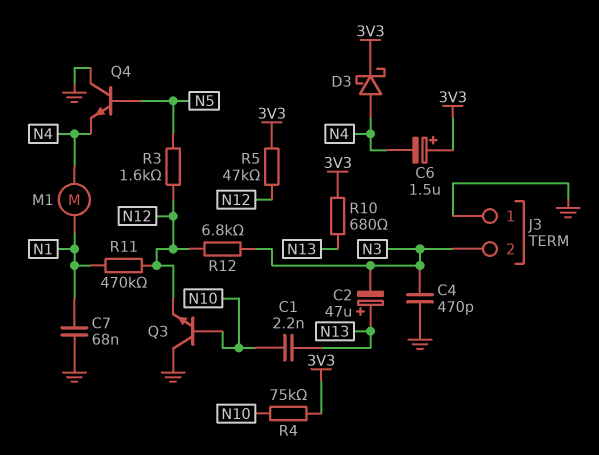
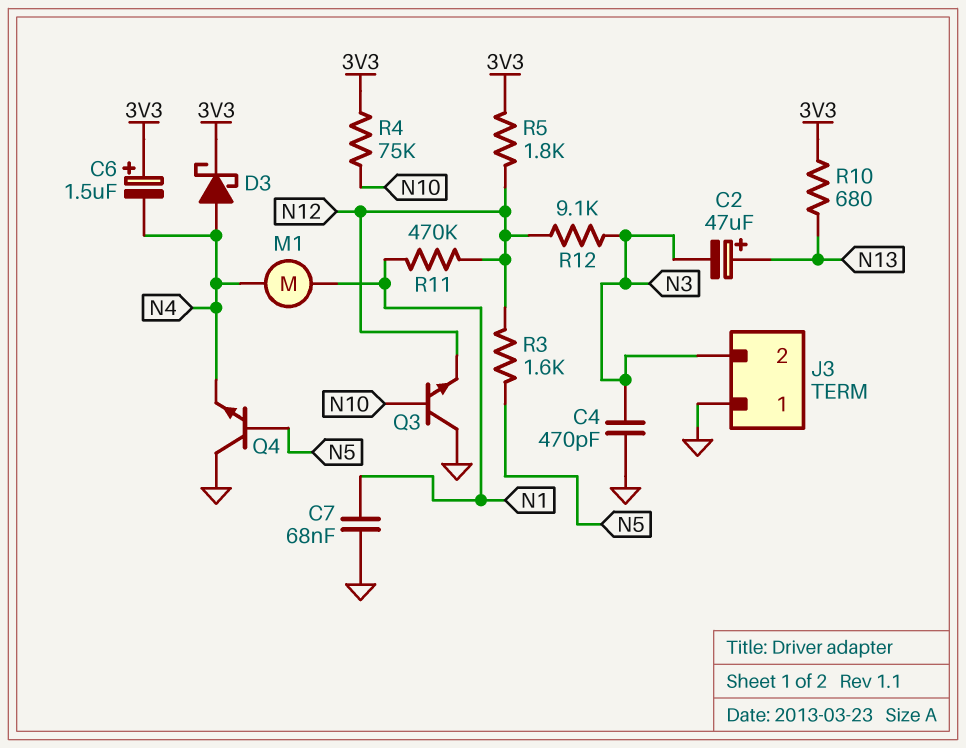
C1: 2.2nF (N10, N13) -> none
R5: 47k (3V3, N12) -> 1.8k (3V3, N12)
R12: 6.8k (N3, N12) -> 9.1k (N3, N12)

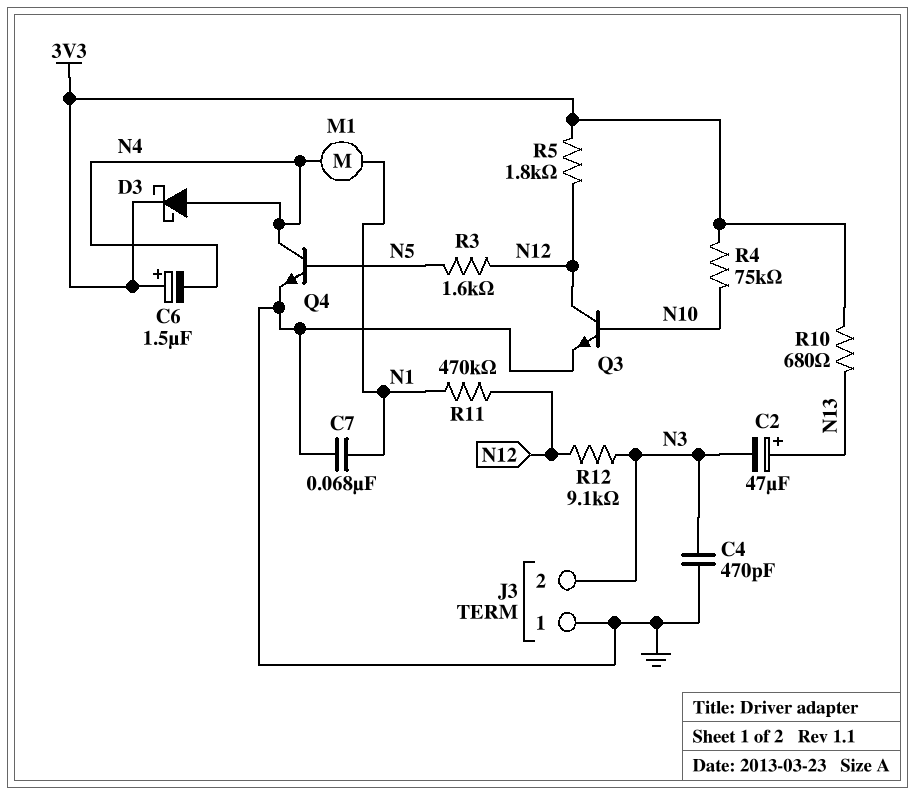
Q3: NPN (B N10, C GND, E N12) -> NPN (B N10, C N12, E GND)
Q4: NPN (B N5, C GND, E N4) -> NPN (B N5, C N4, E GND)

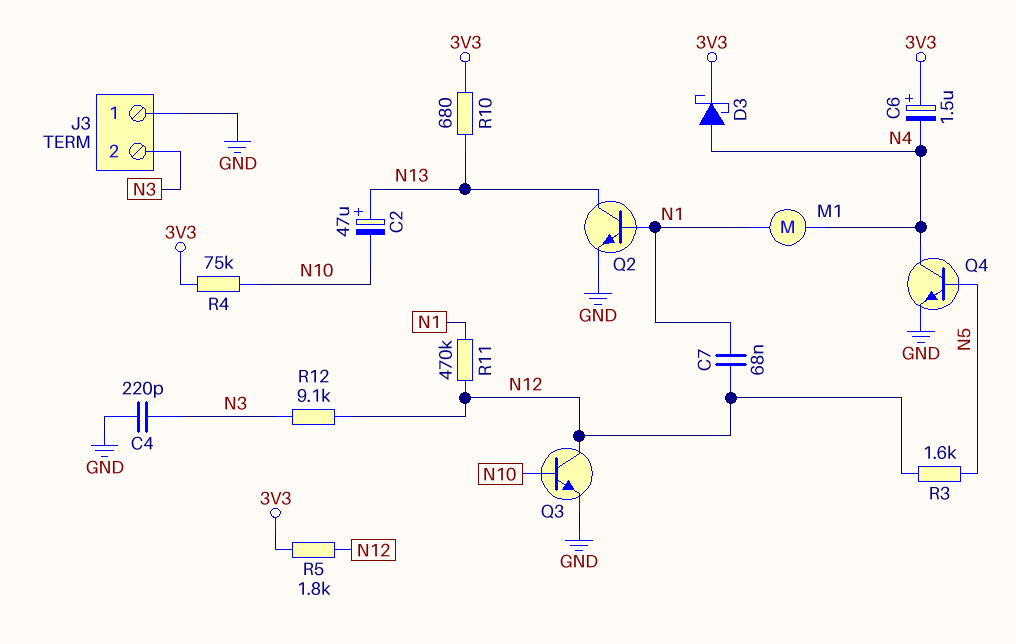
C2: 47uF (plus N13, minus N3) -> 47uF (plus N13, minus N10)
C4: 470pF (GND, N3) -> 220pF (GND, N3)
C7: 68nF (GND, N1) -> 68nF (N1, N12)
Q2: none -> NPN (B N1, C N13, E GND)

